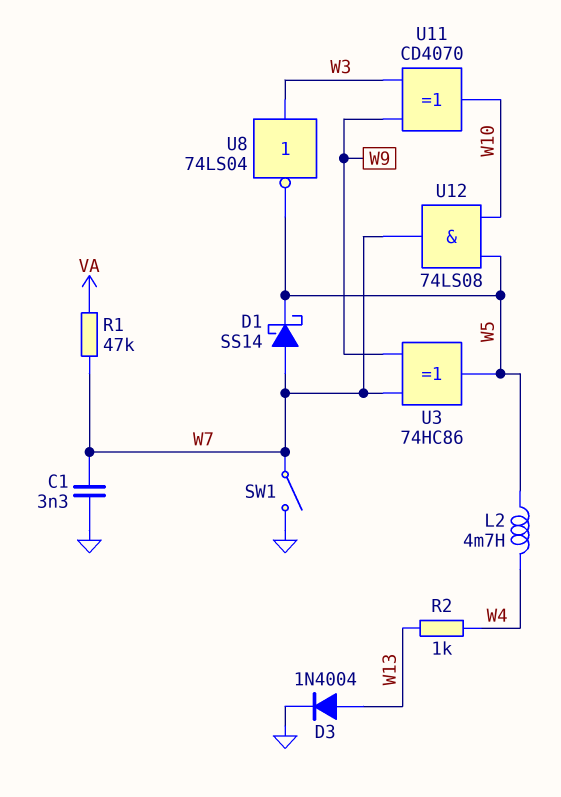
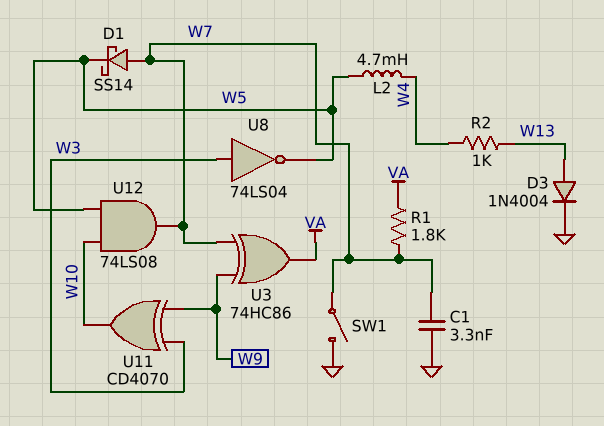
R1: 47k (VA, W7) -> 1.8k (VA, W7)
U3: XOR 74HC86 (in W7, in W9, out W5) -> XOR 74HC86 (in W7, in W9, out VA)

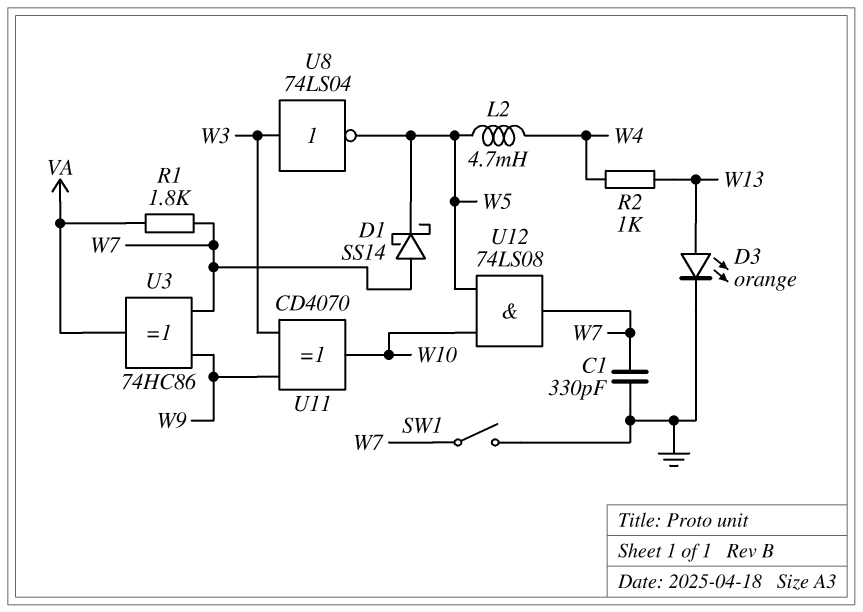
C1: 3.3nF (GND, W7) -> 330pF (GND, W7)
D3: diode 1N4004 (A W13, K GND) -> LED orange (A W13, K GND)

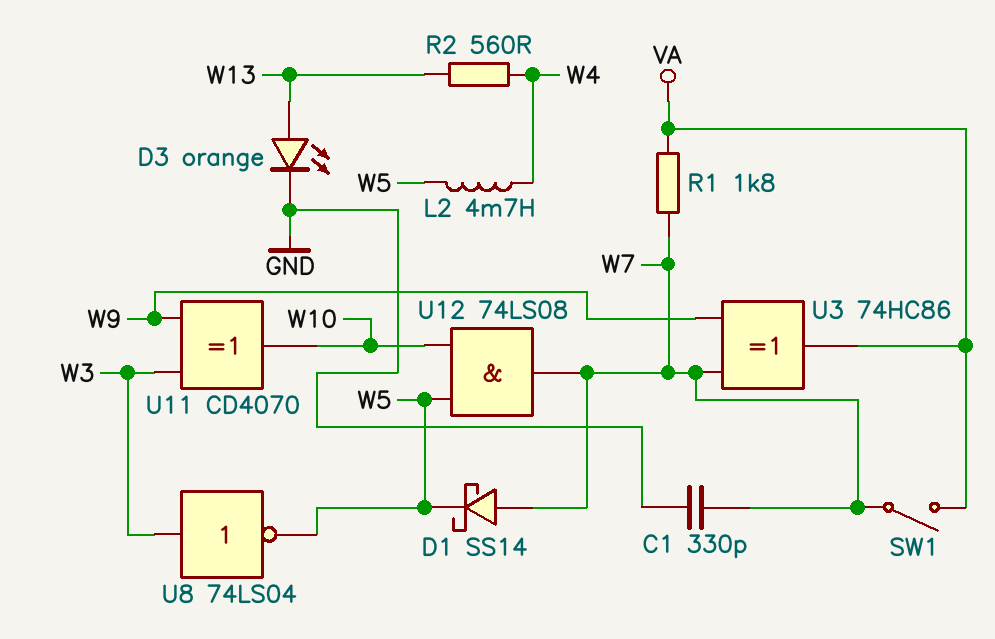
R2: 1k (W4, W13) -> 560 (W4, W13)
SW1: switch (GND, W7) -> switch (VA, W7)

